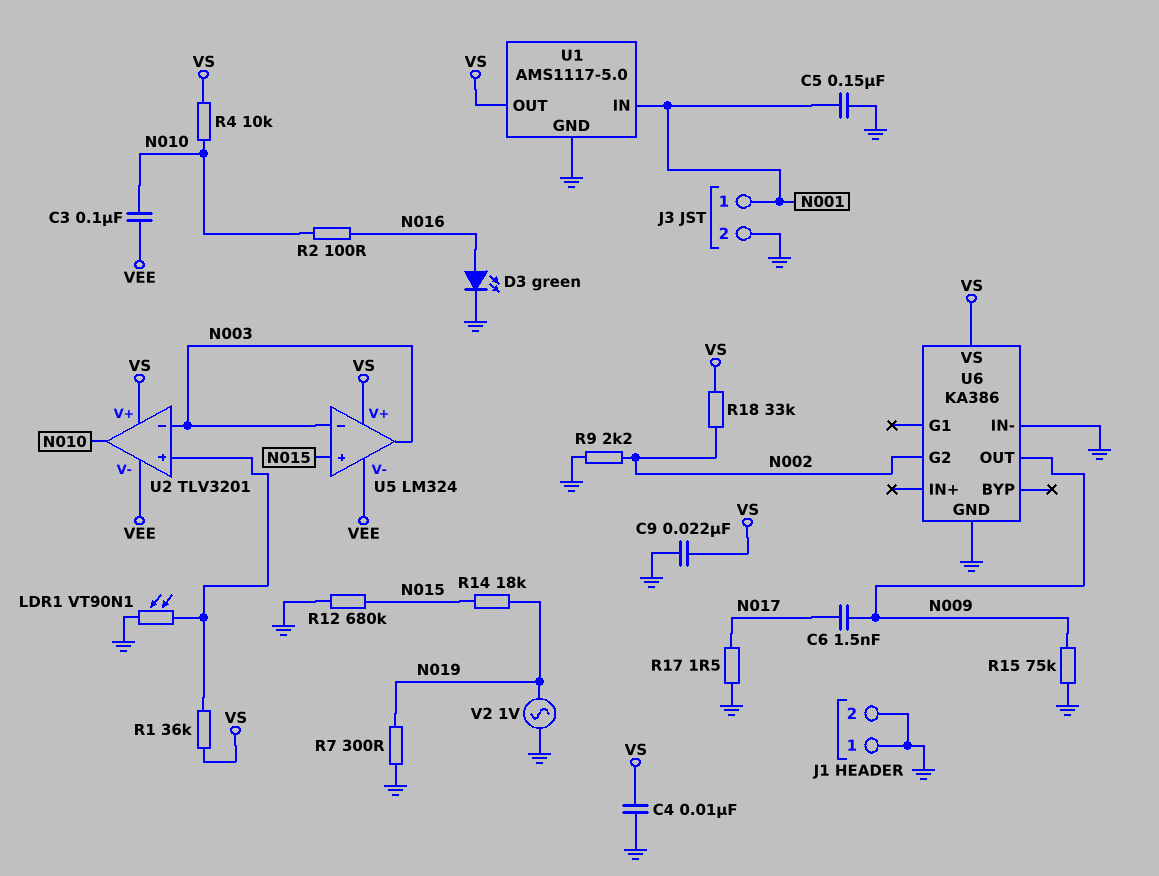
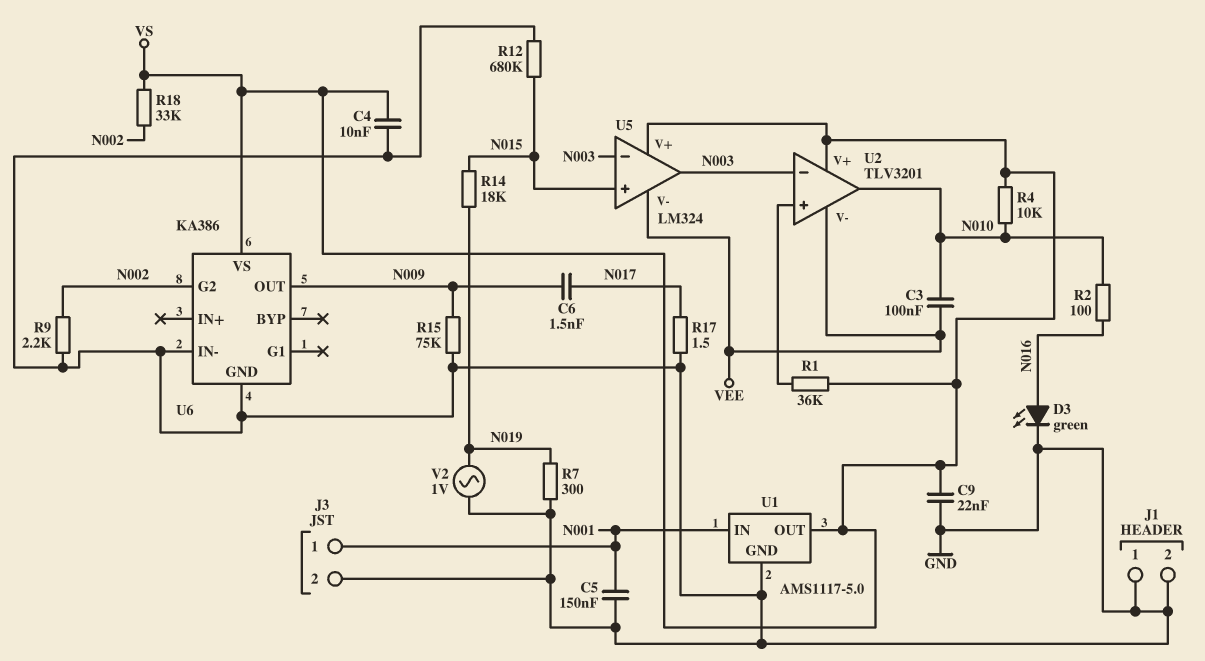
LDR1: VT90N1 (GND, U2/in+) -> none

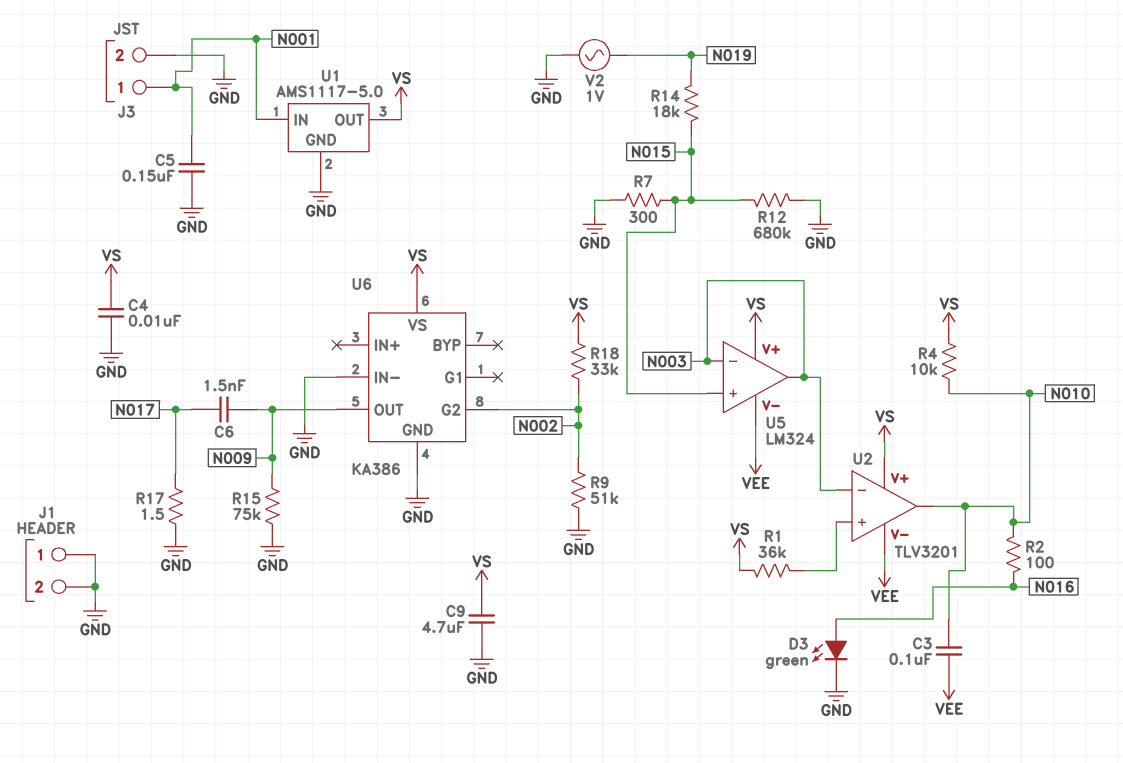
C9: 22nF (GND, VS) -> 4.7uF (GND, VS)
R7: 300 (GND, N019) -> 300 (GND, N015)
R9: 2.2k (GND, N002) -> 51k (GND, N002)

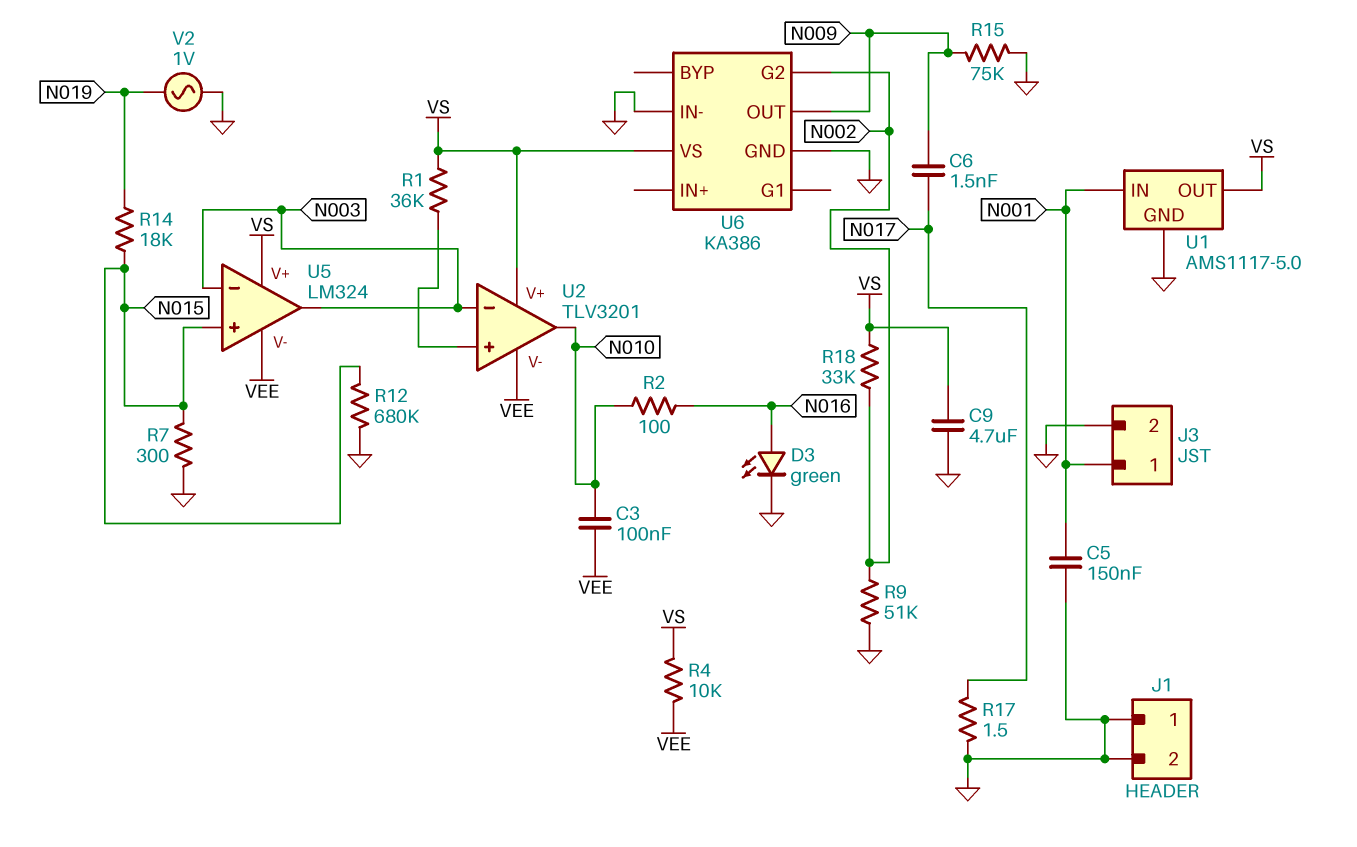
C4: 10nF (GND, VS) -> none
R4: 10k (N010, VS) -> 10k (VEE, VS)

